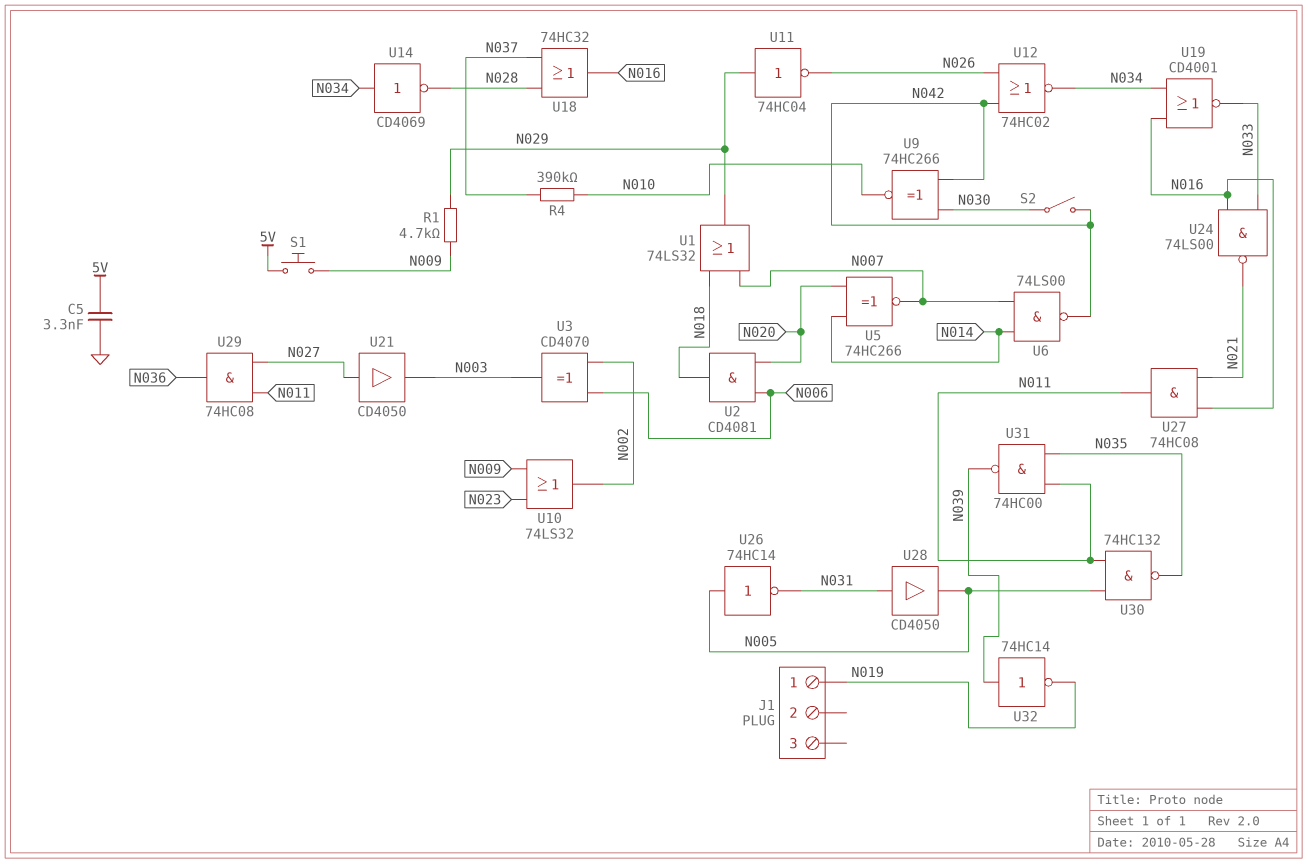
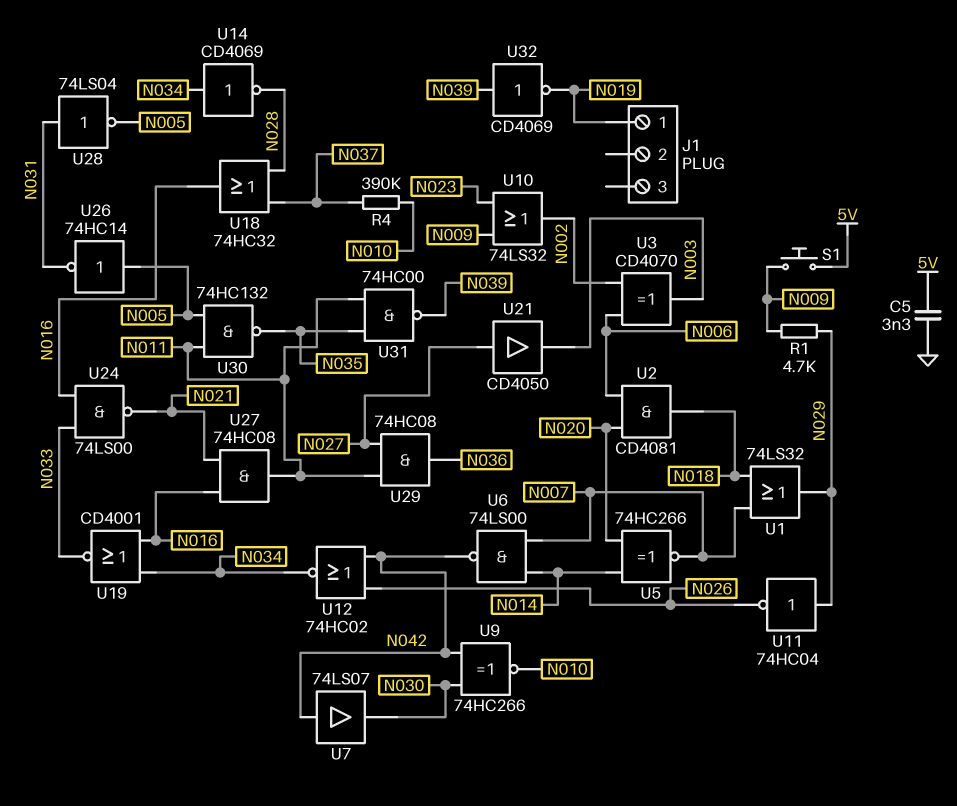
S2: switch (N030, N042) -> none
U7: none -> buffer 74LS07 (in N042, out N030)
U28: buffer CD4050 (in N031, out N005) -> NOT 74LS04 (in N031, out N005)
U32: NOT 74HC14 (in N039, out N019) -> NOT CD4069 (in N039, out N019)

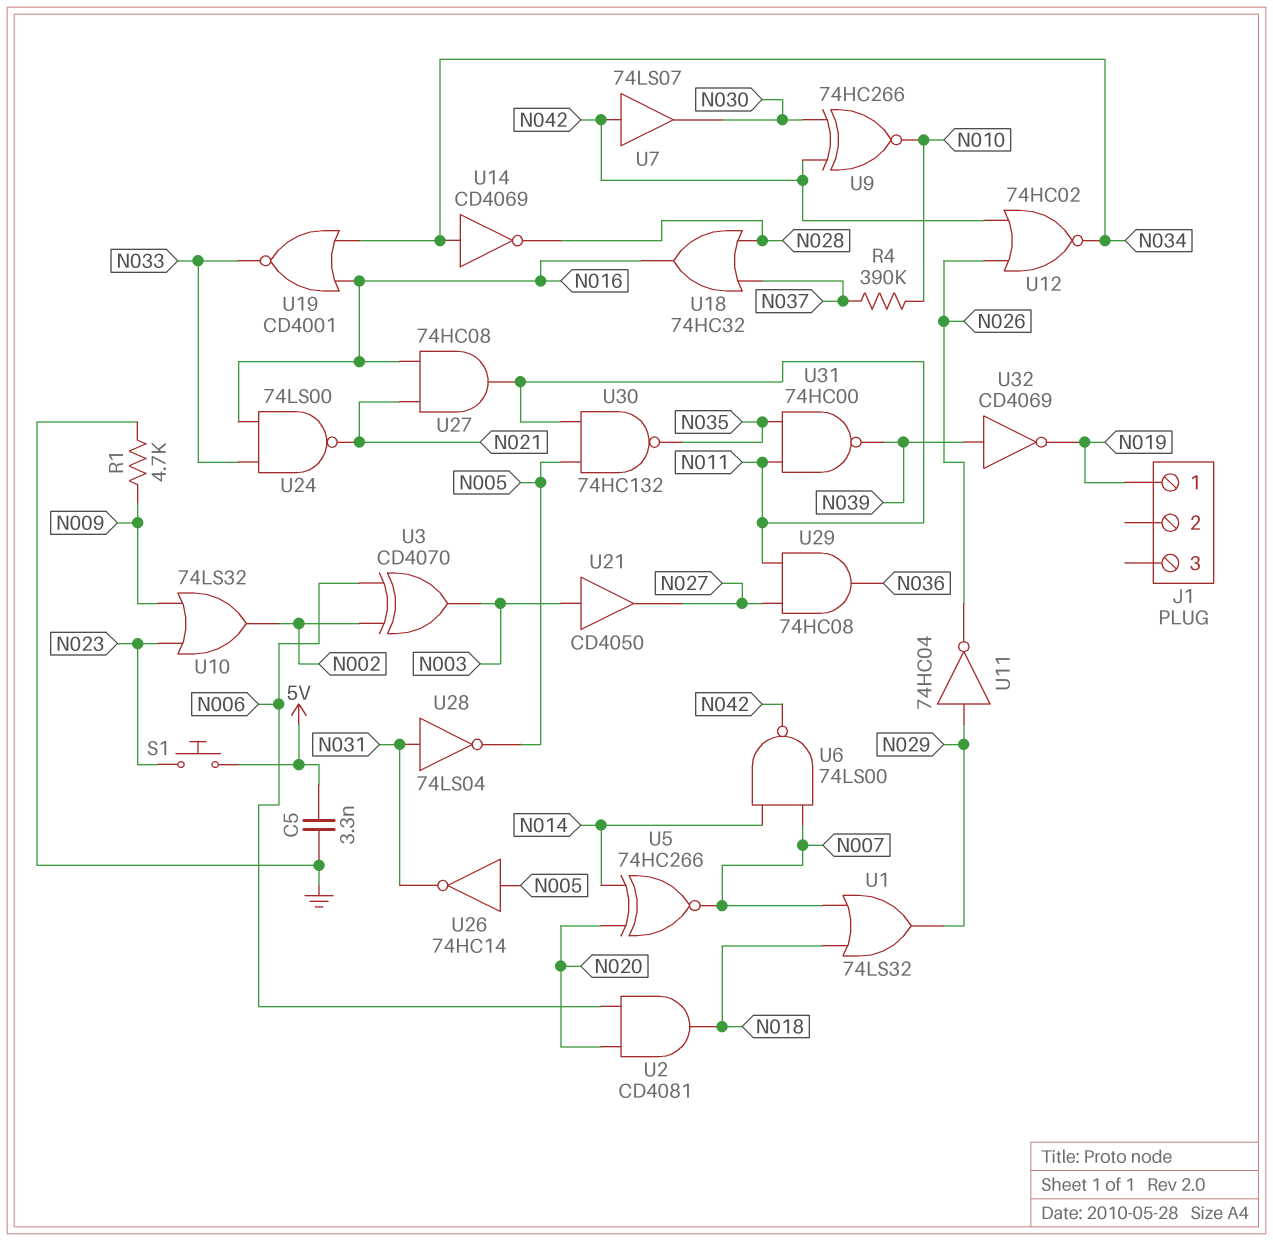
R1: 4.7k (N009, N029) -> 4.7k (GND, N009)
S1: button (5V, N009) -> button (5V, N023)
U21: buffer CD4050 (in N027, out N003) -> buffer CD4050 (in N003, out N027)

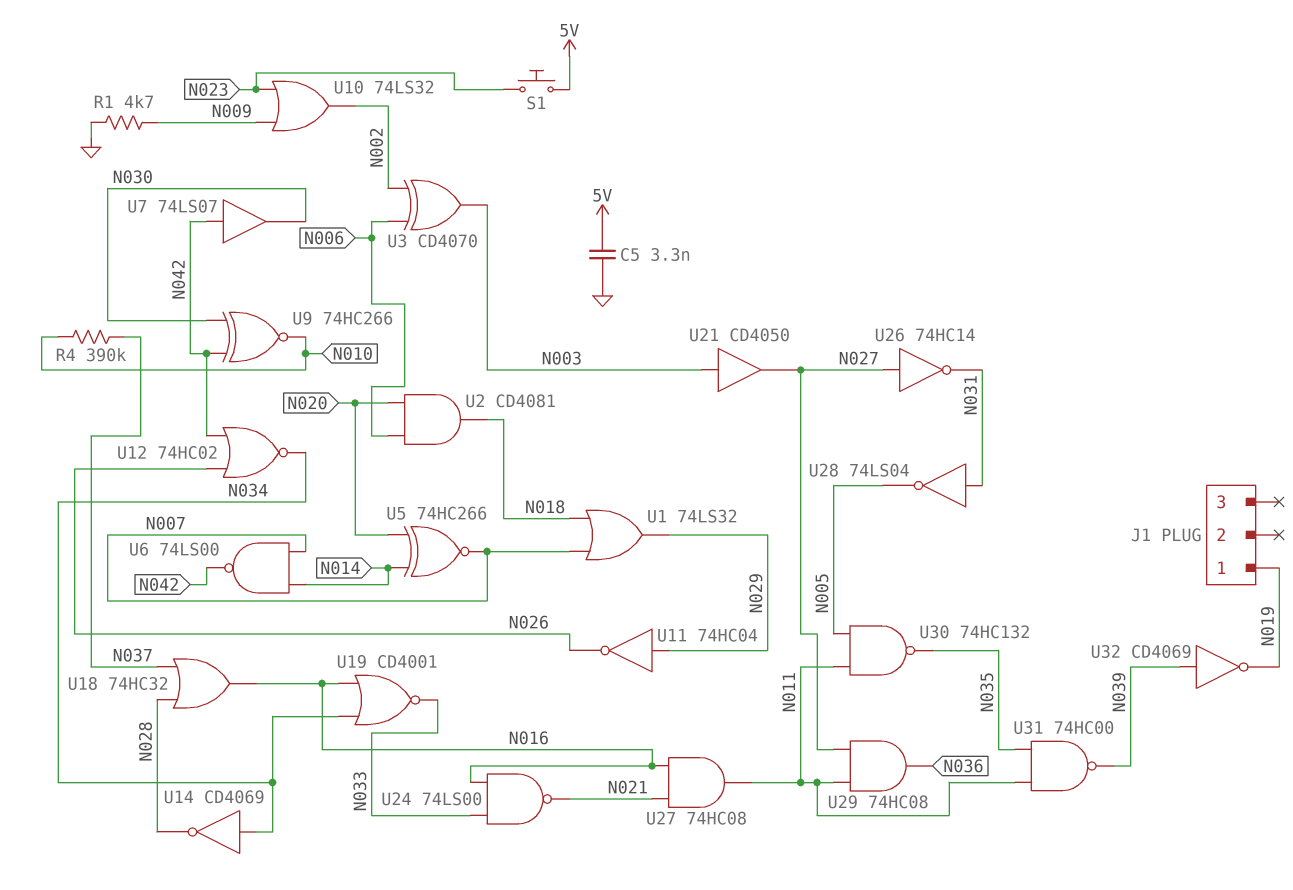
U26: NOT 74HC14 (in N005, out N031) -> NOT 74HC14 (in N027, out N031)

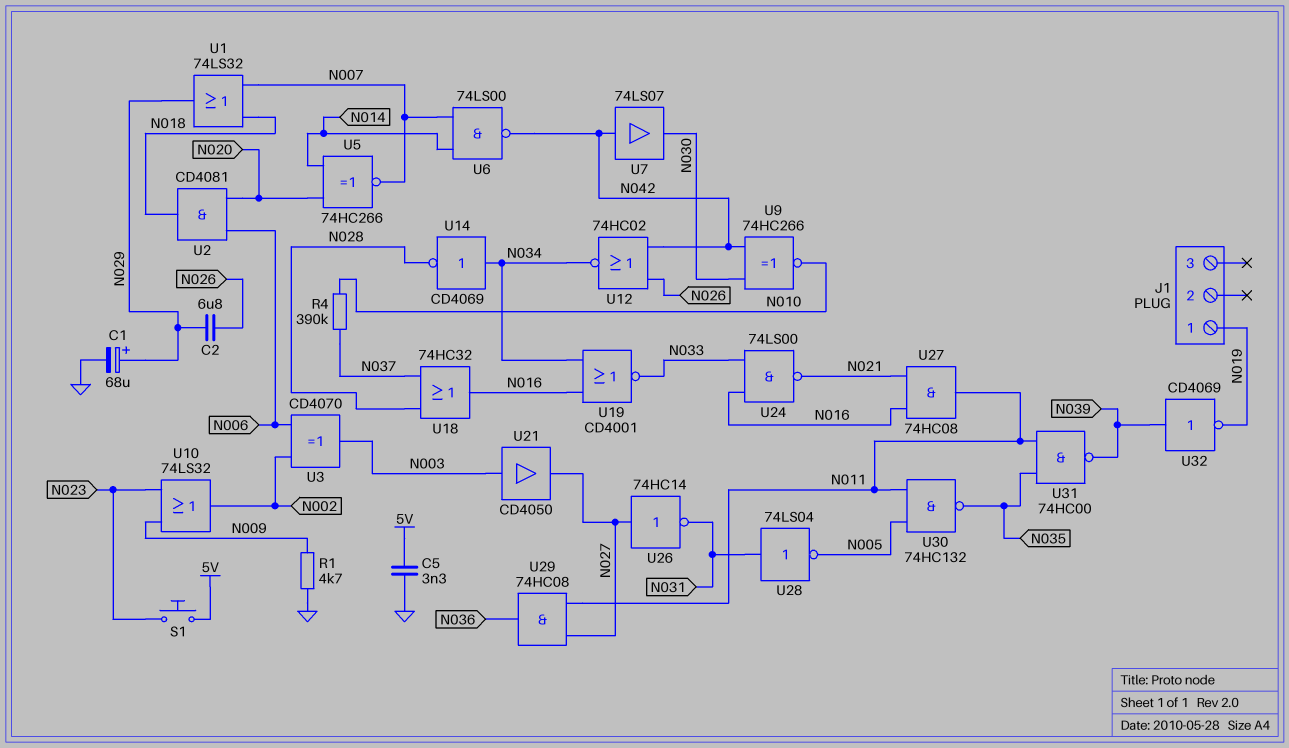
C1: none -> 68uF (plus N029, minus GND)
C2: none -> 6.8uF (N026, N029)
U11: NOT 74HC04 (in N029, out N026) -> none

